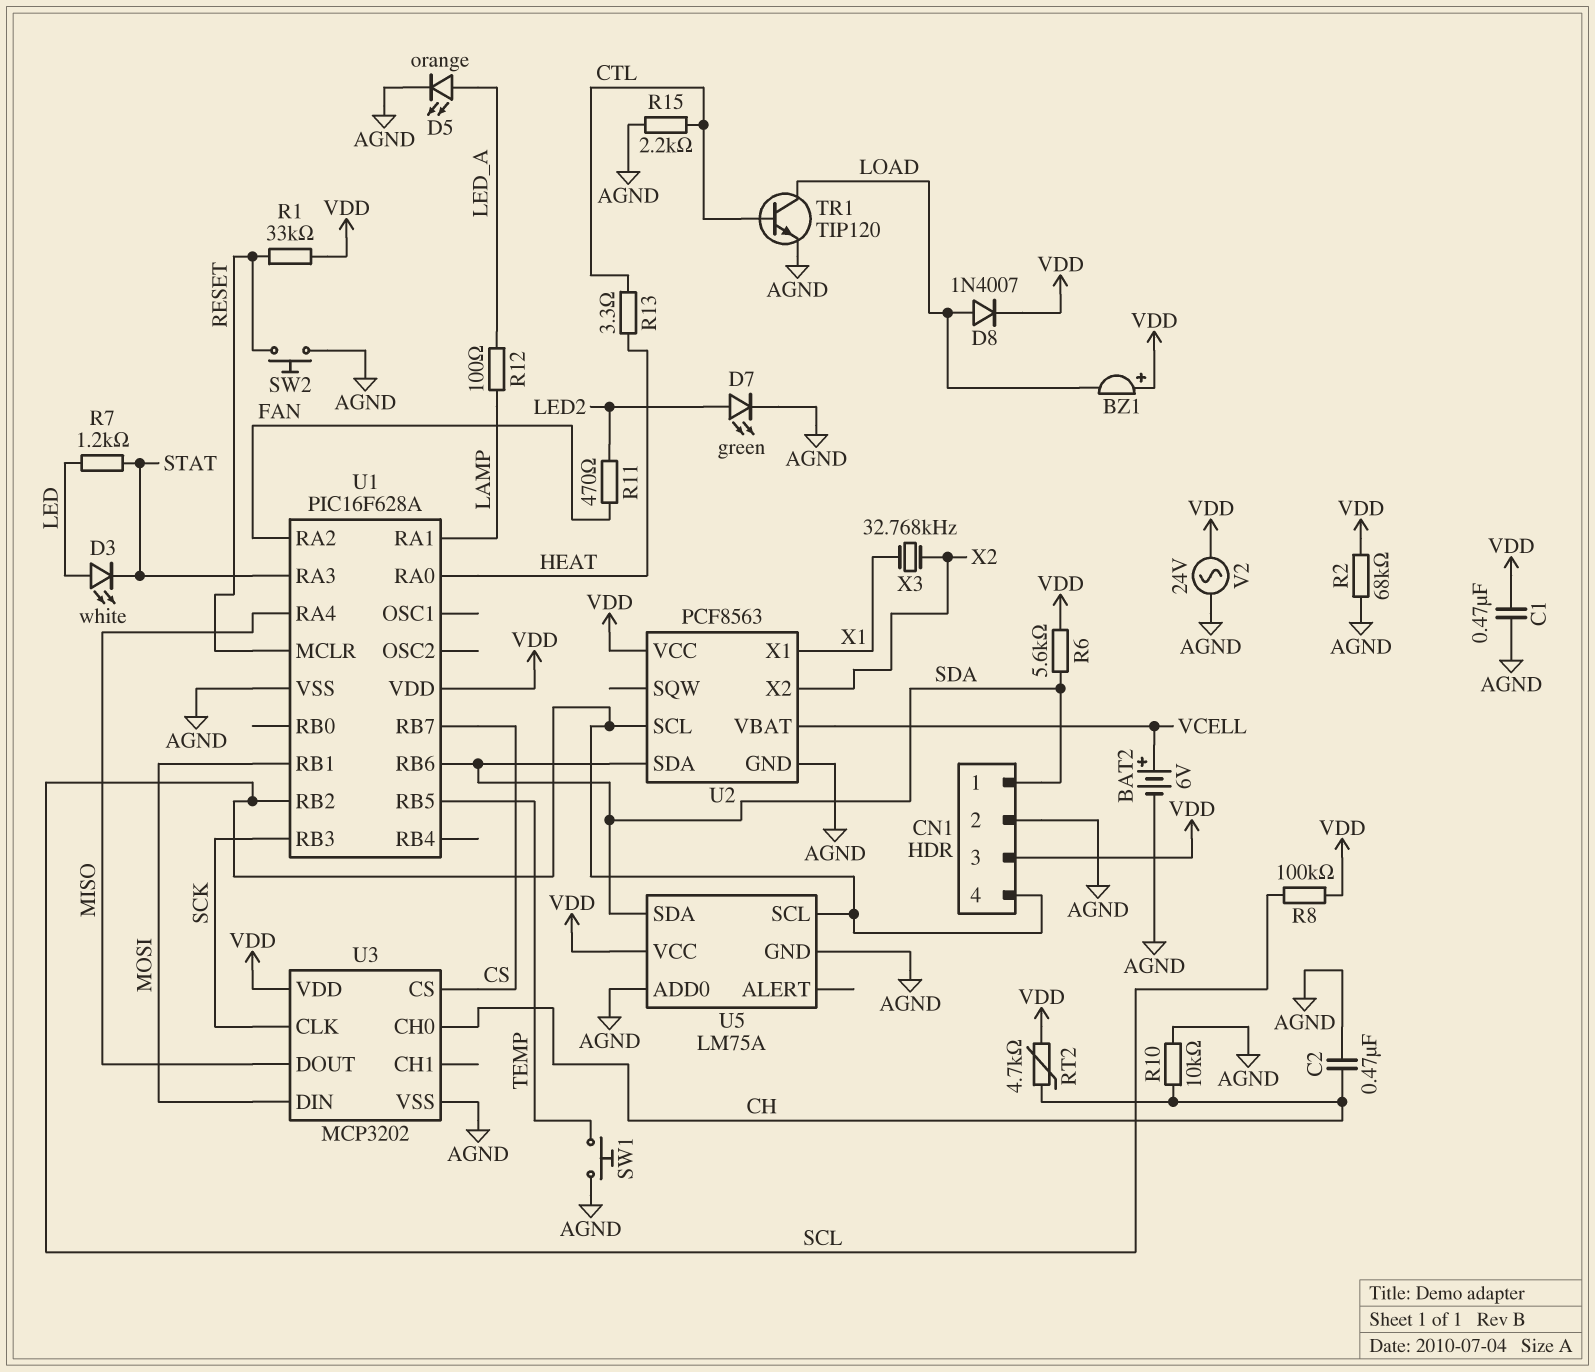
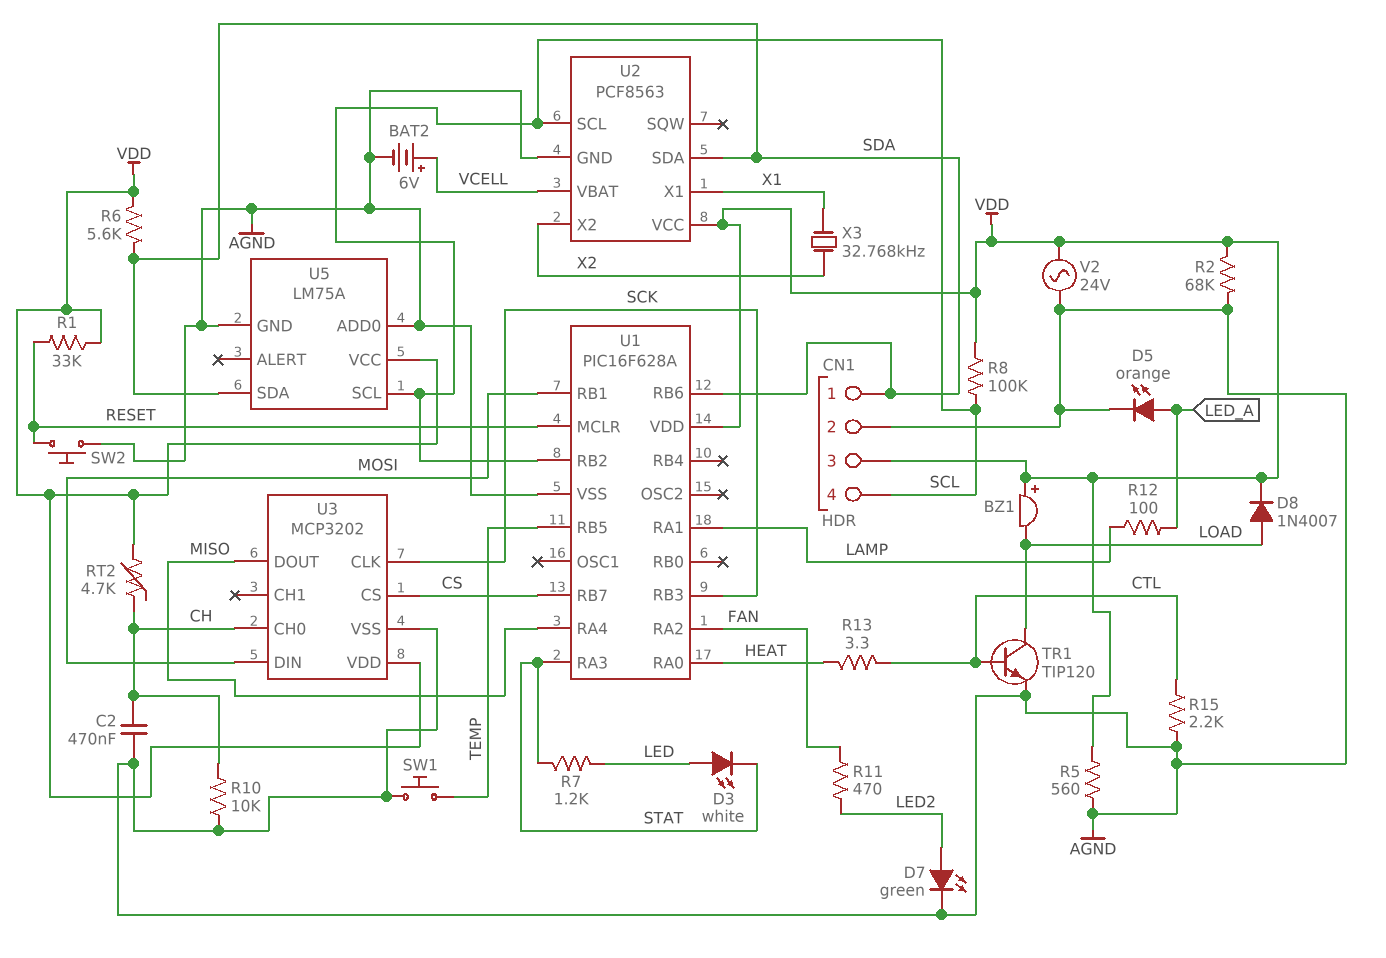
C1: 470nF (AGND, VDD) -> none
R5: none -> 560 (AGND, VDD)

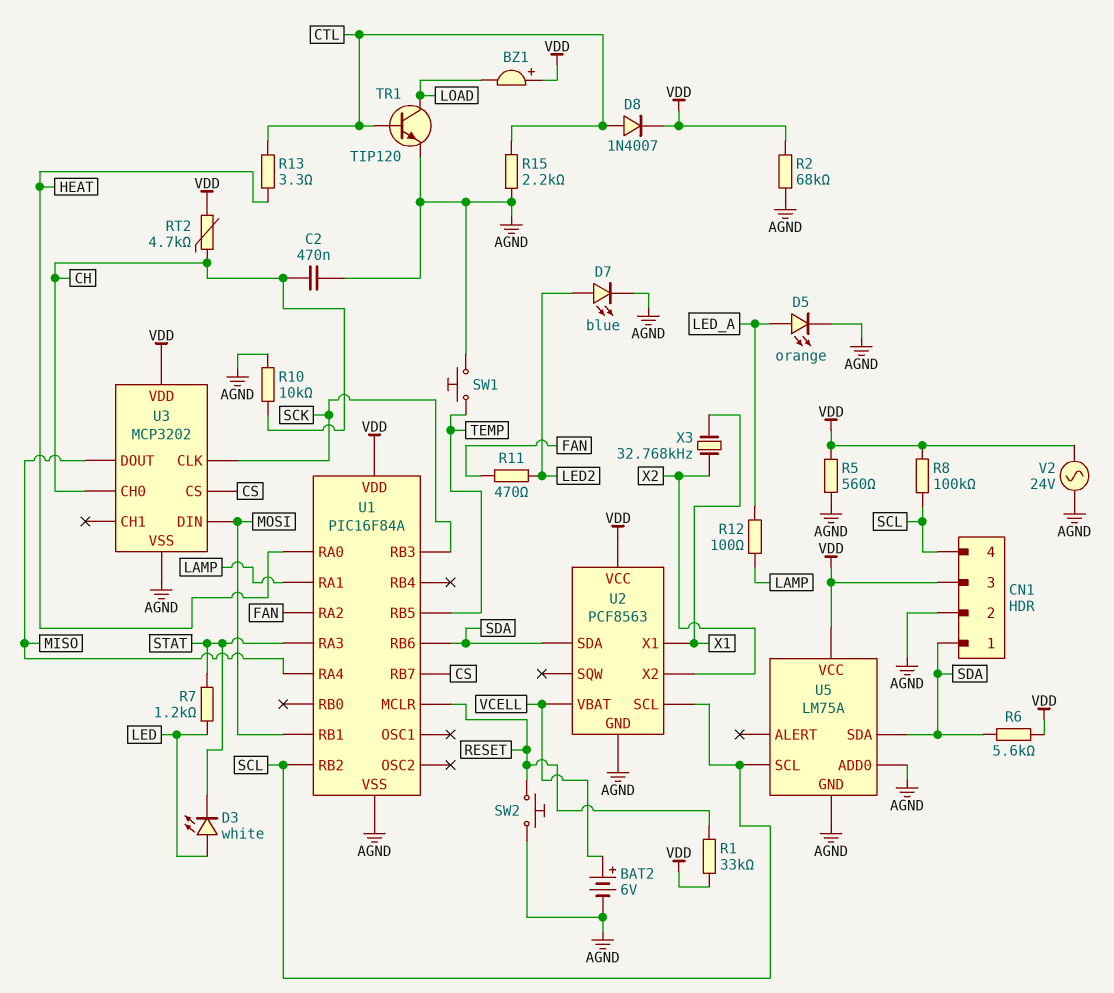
D7: LED green (A LED2, K AGND) -> LED blue (A LED2, K AGND)
D8: diode 1N4007 (A LOAD, K VDD) -> diode 1N4007 (A CTL, K VDD)
U1: PIC16F628A -> PIC16F84A

